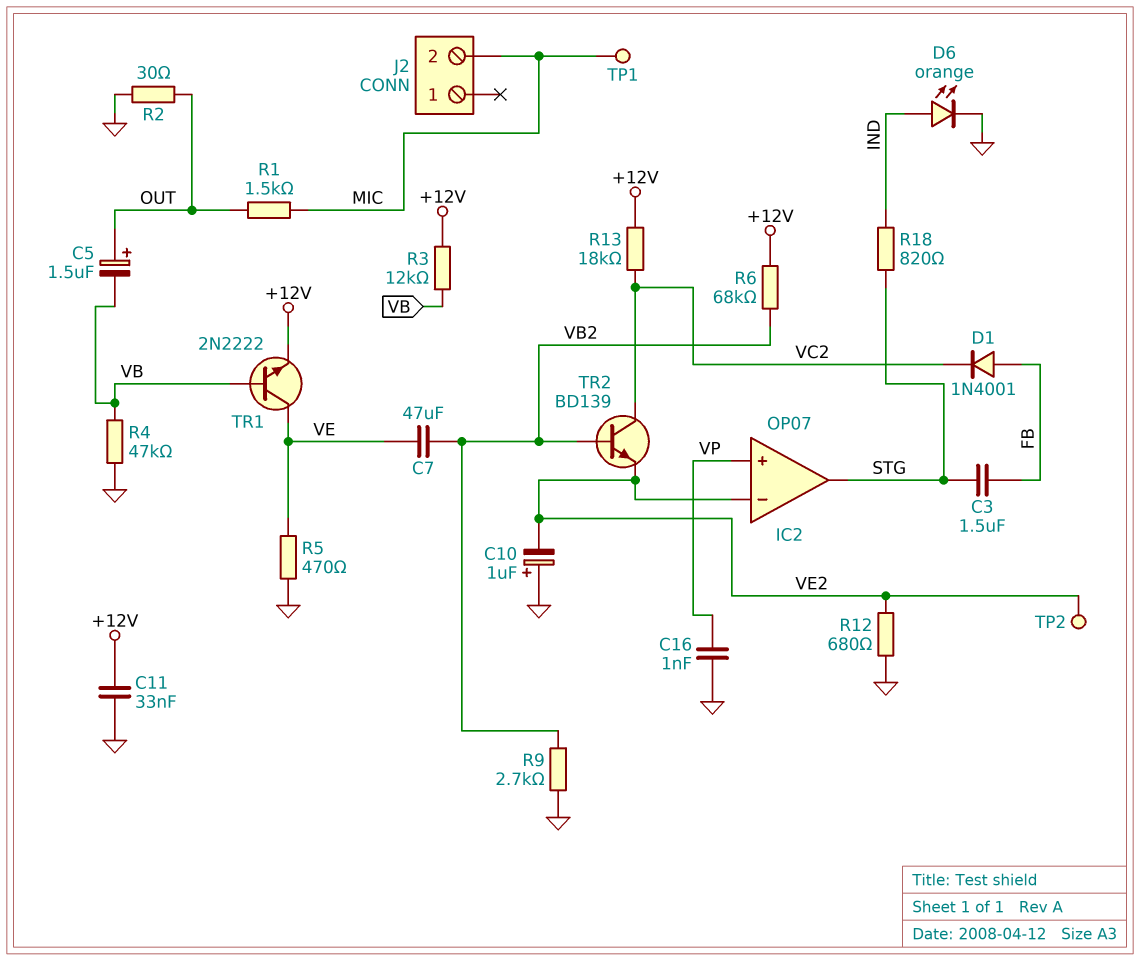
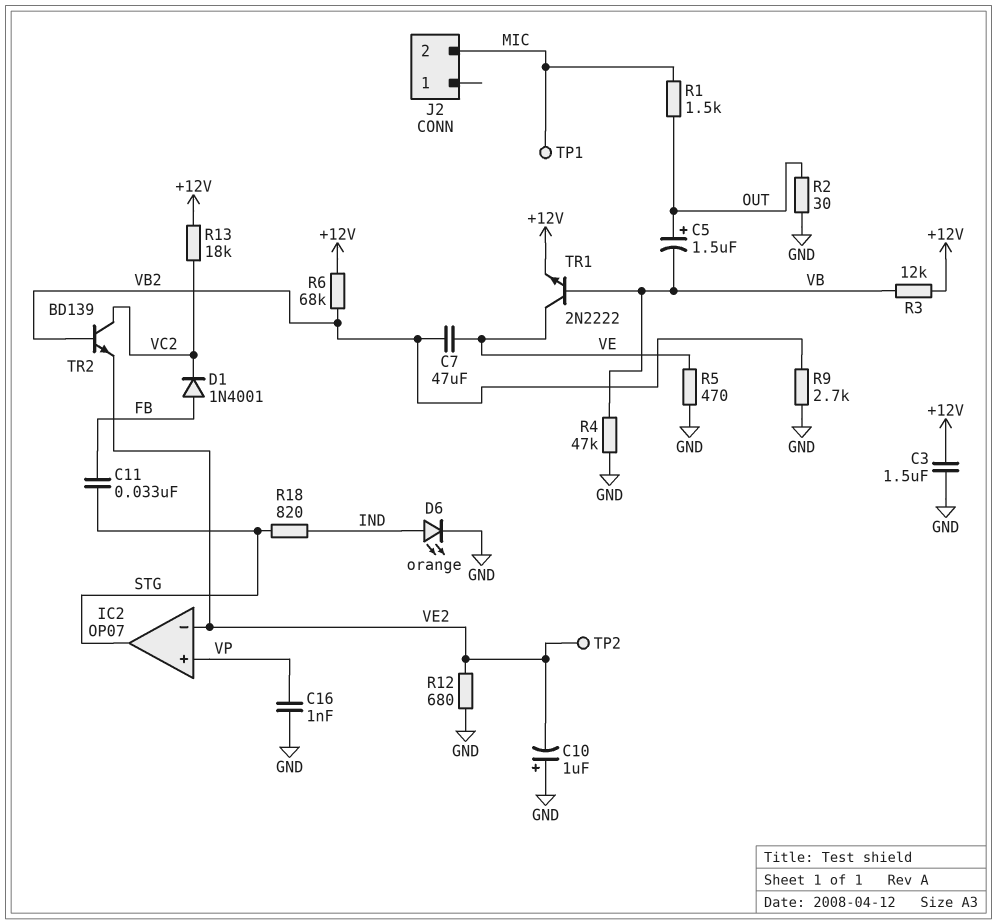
C3: 1.5uF (FB, STG) -> 1.5uF (+12V, GND)
C11: 33nF (+12V, GND) -> 33nF (FB, STG)

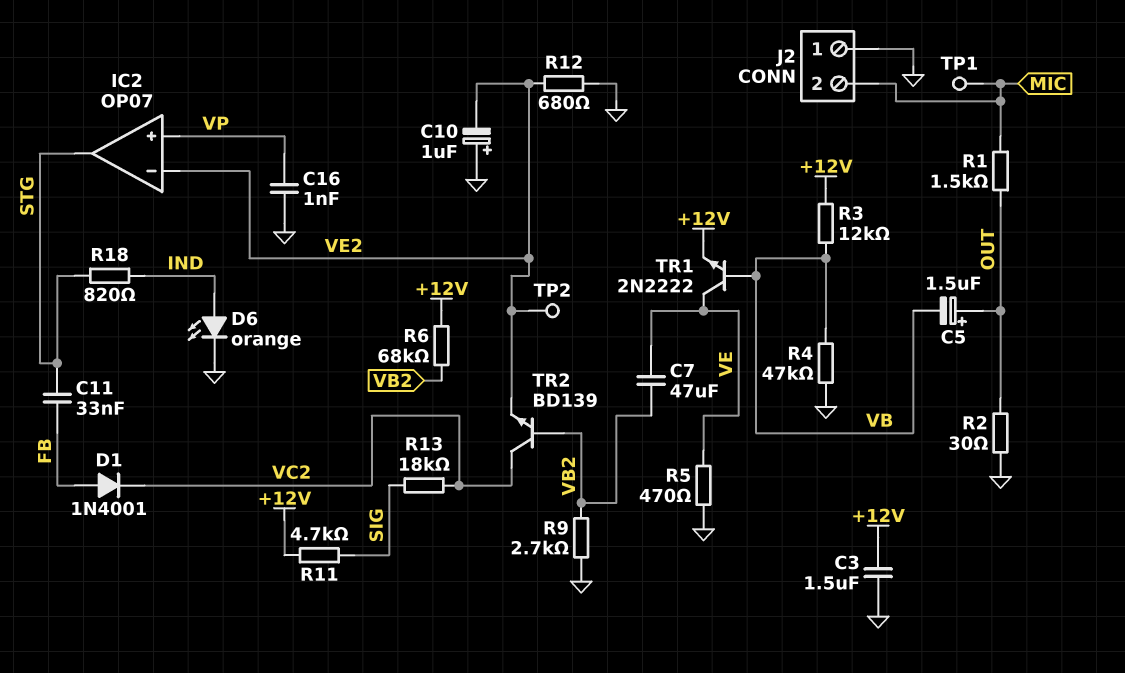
J2 pin 1: none -> GND
R11: none -> 4.7k (+12V, SIG)
R13: 18k (+12V, VC2) -> 18k (SIG, VC2)

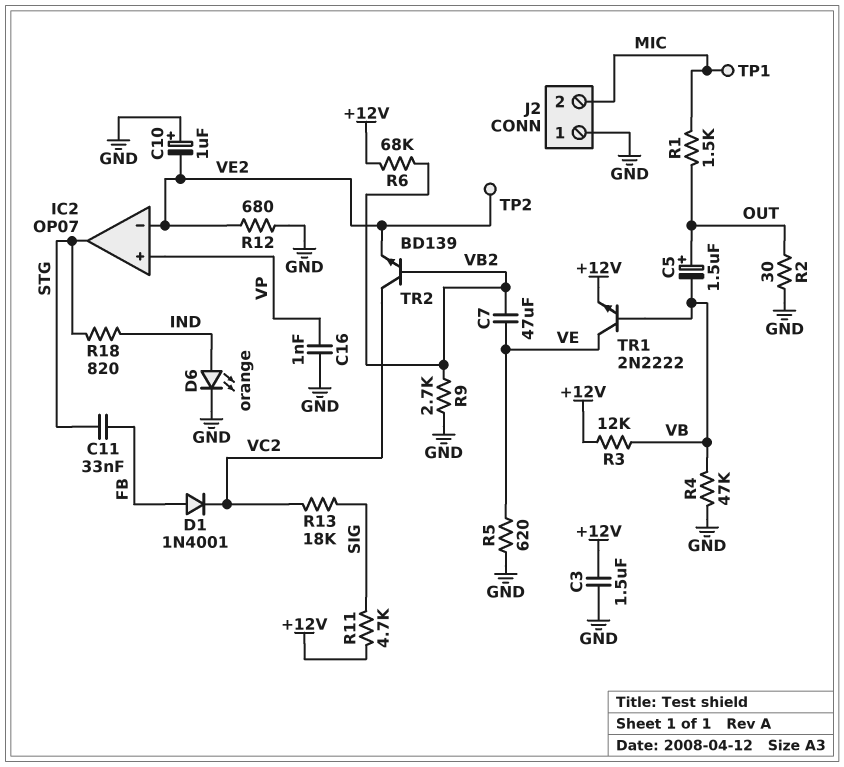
R5: 470 (GND, VE) -> 620 (GND, VE)

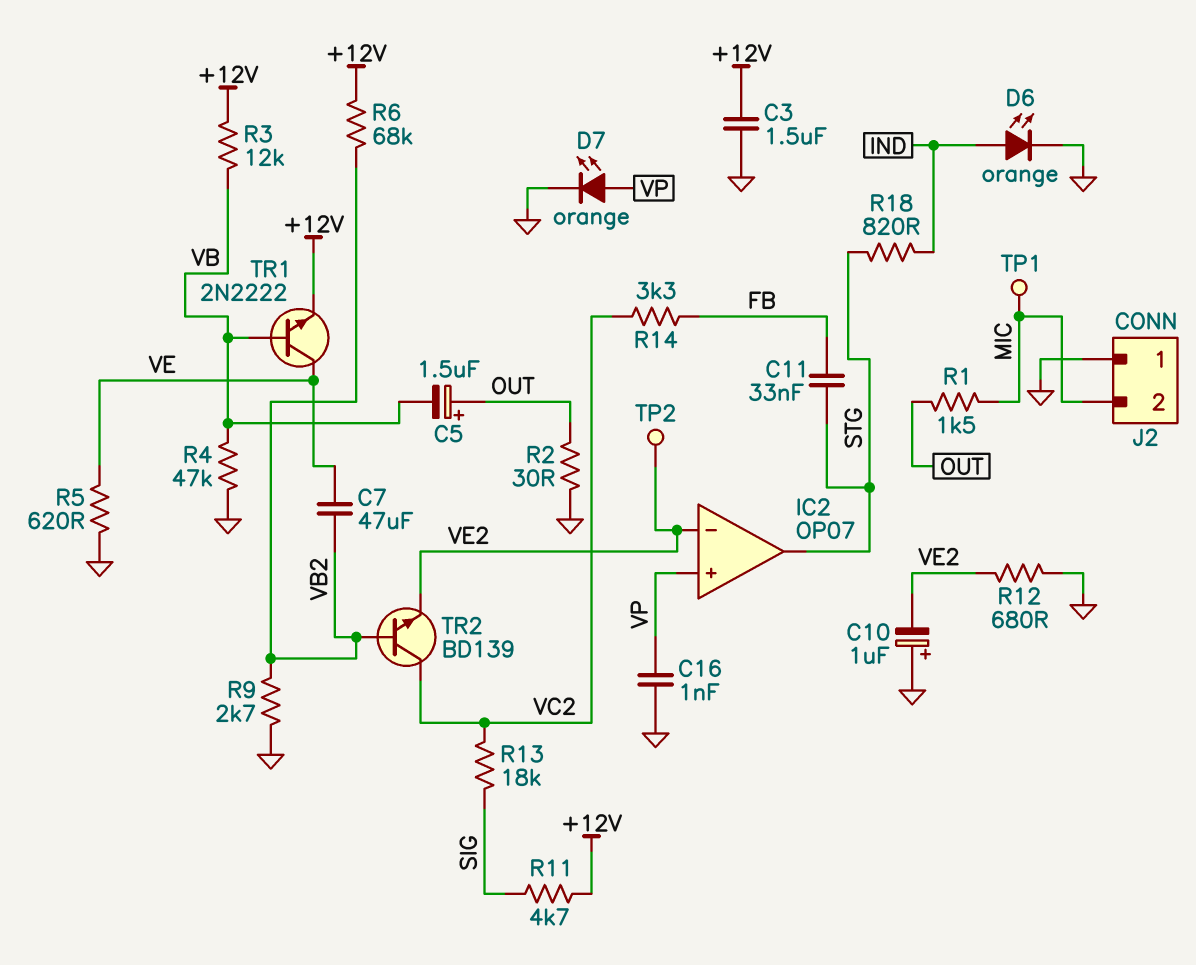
D1: diode 1N4001 (A FB, K VC2) -> none
D7: none -> LED orange (A VP, K GND)
R14: none -> 3.3k (FB, VC2)

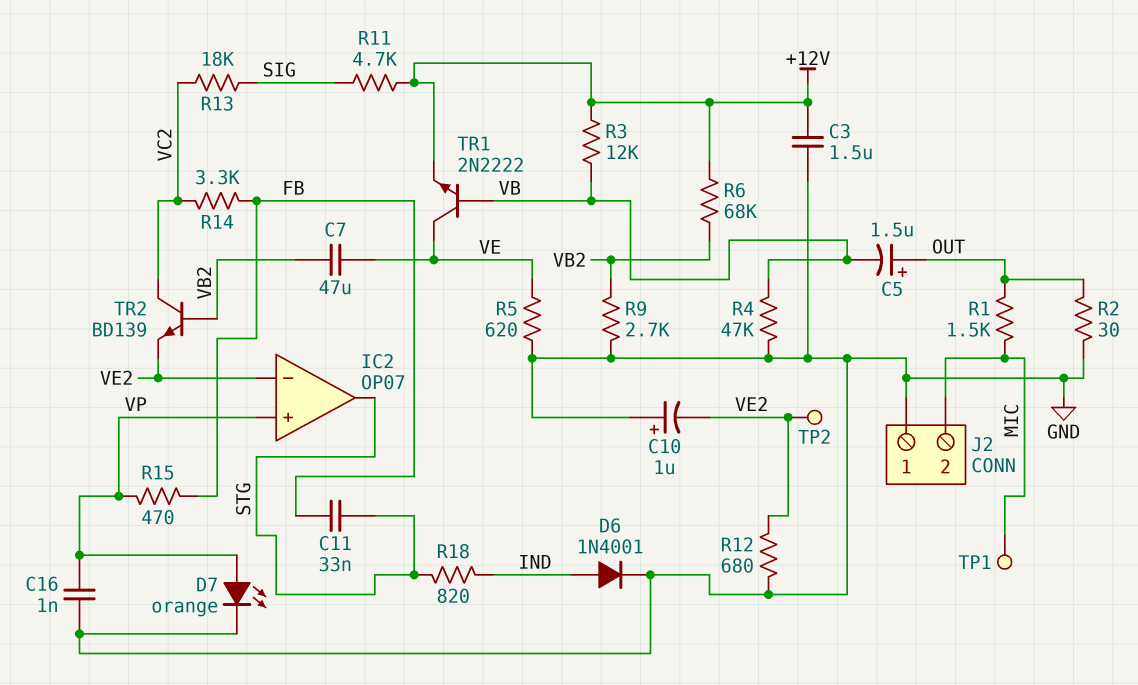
D6: LED orange (A IND, K GND) -> diode 1N4001 (A IND, K GND)
R15: none -> 470 (FB, VP)

